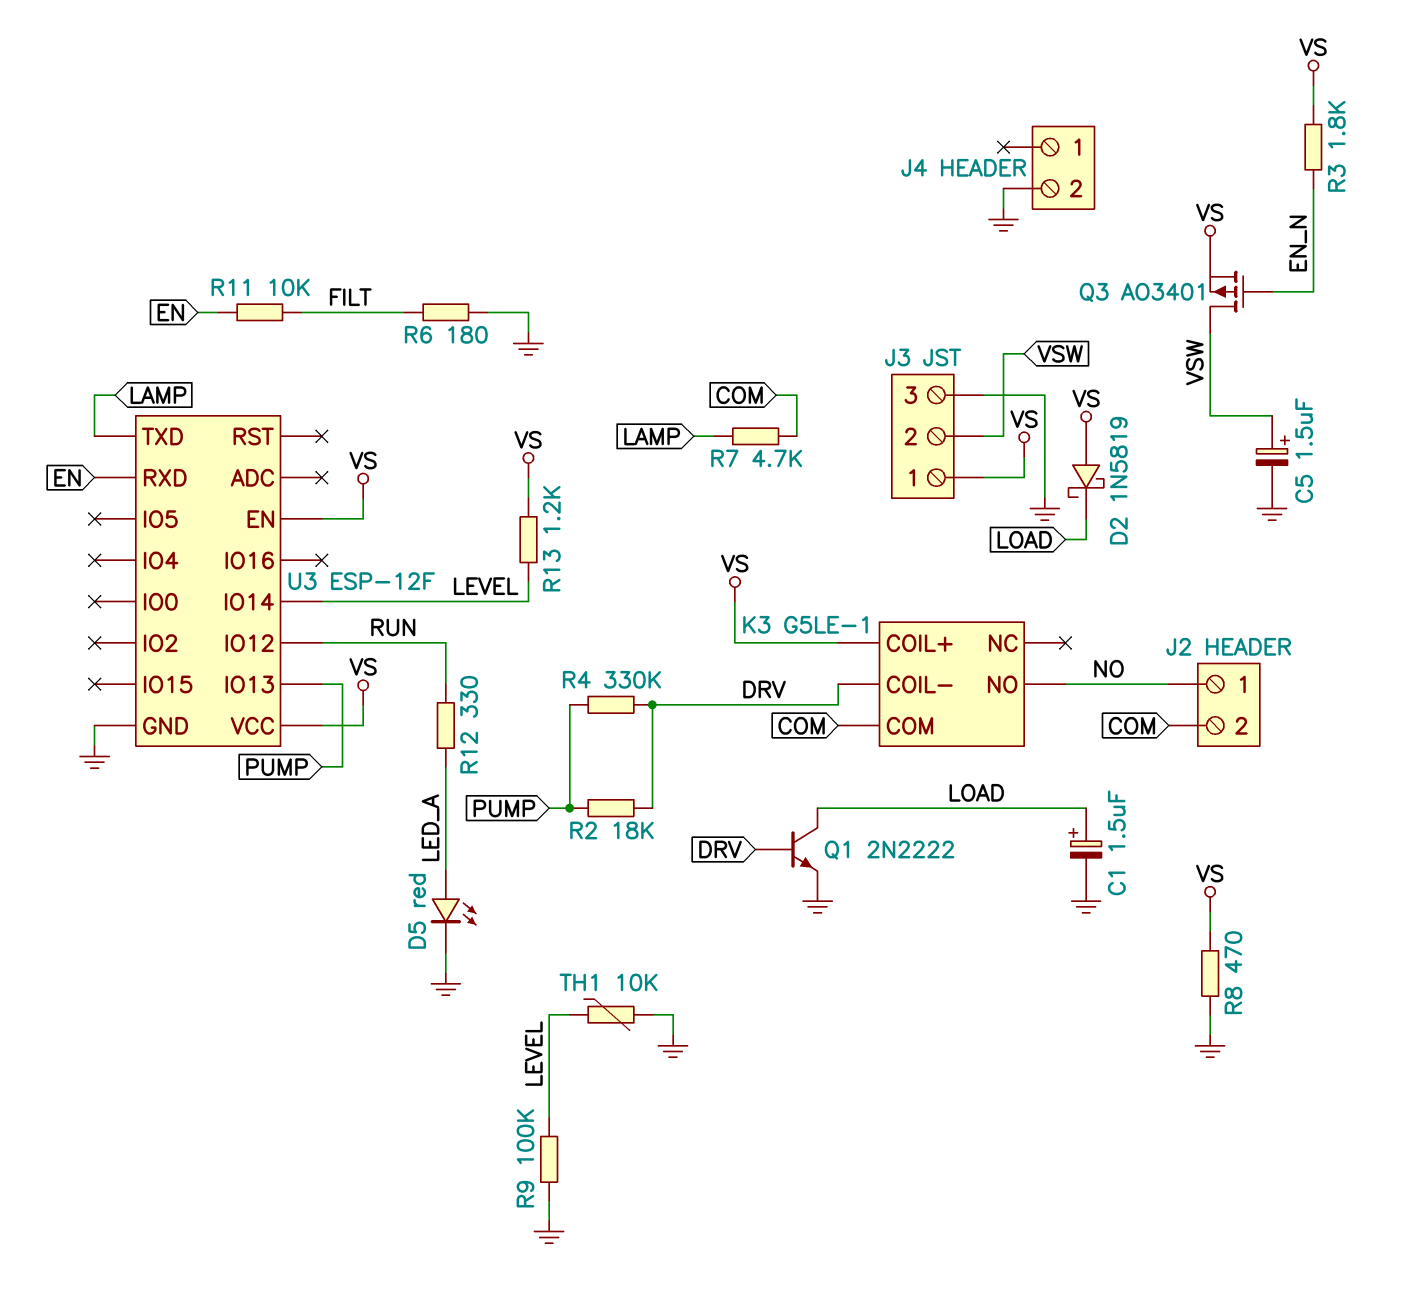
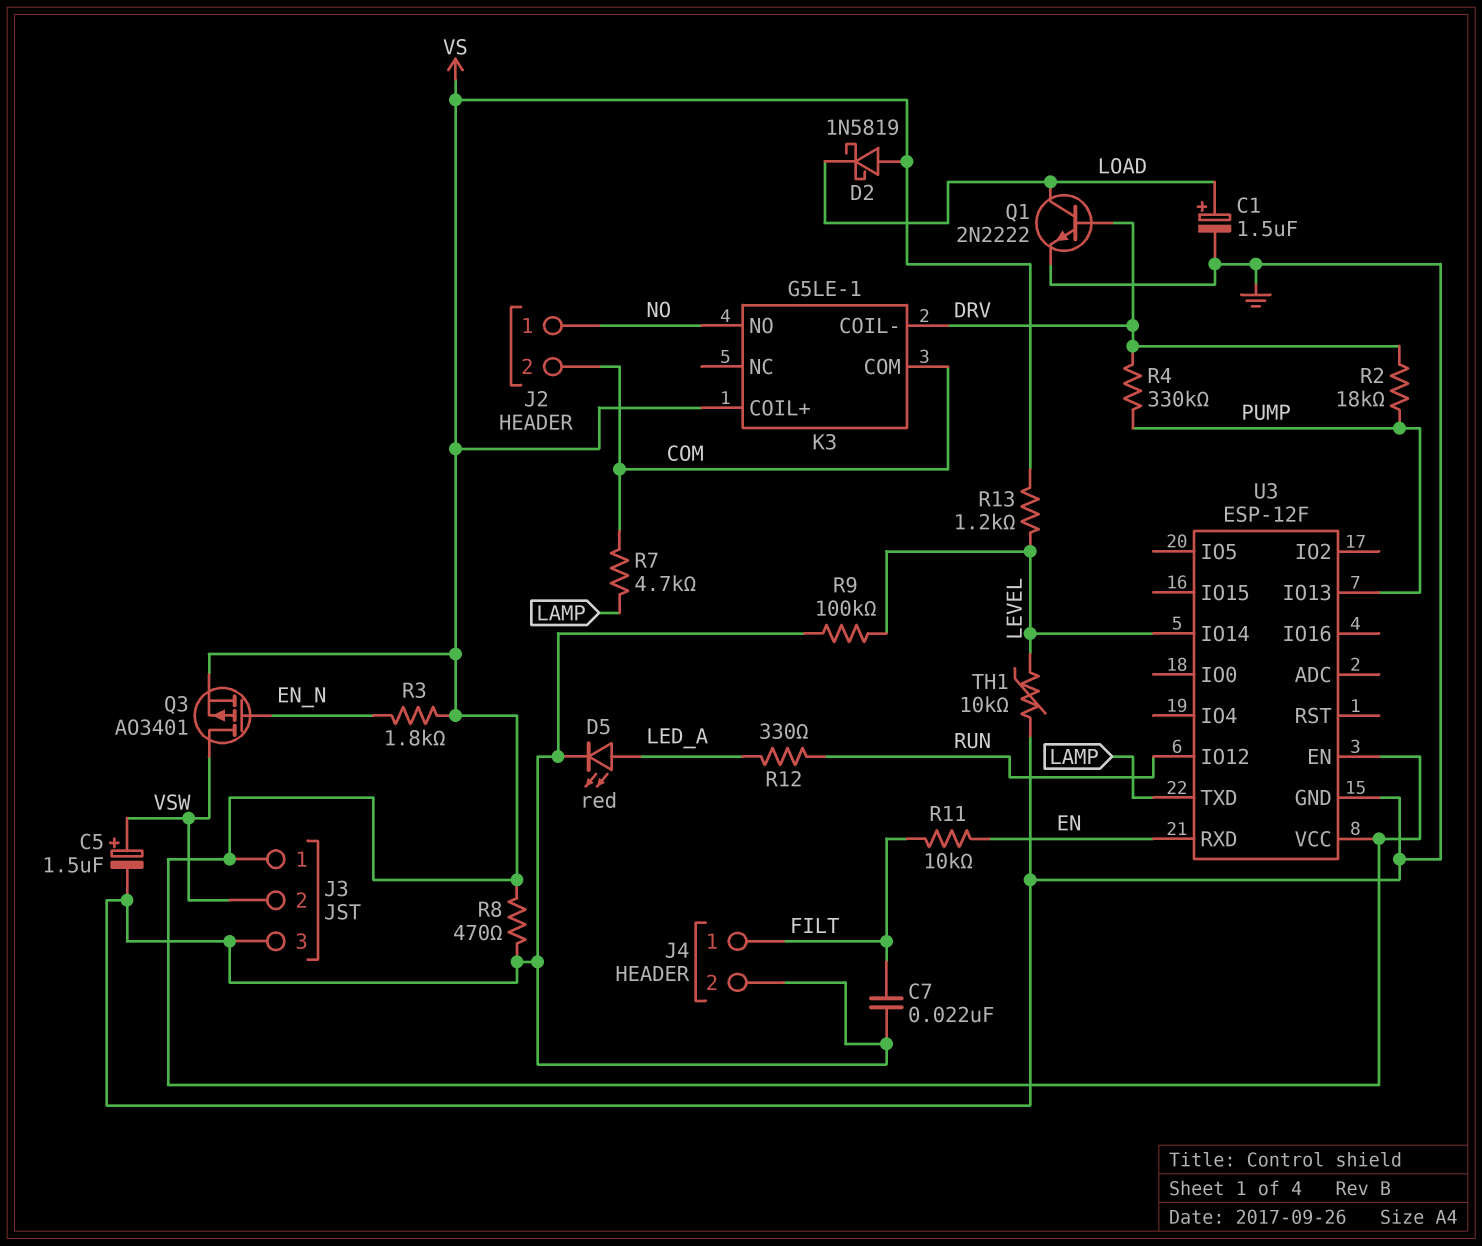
C7: none -> 22nF (FILT, GND)
J4 pin 1: none -> FILT
R6: 180 (FILT, GND) -> none

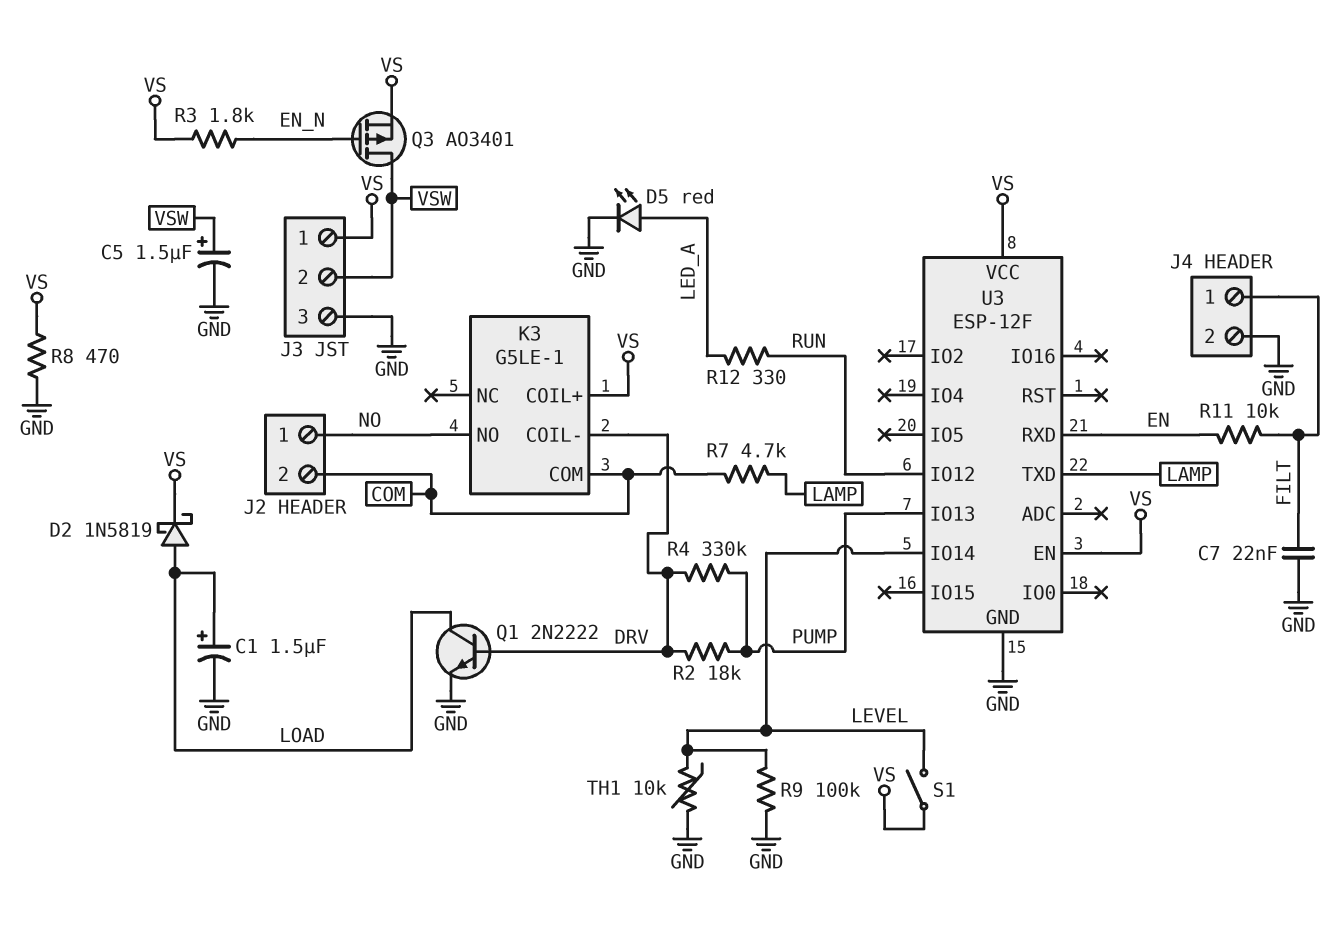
D2: schottky 1N5819 (A VS, K LOAD) -> schottky 1N5819 (A LOAD, K VS)
R13: 1.2k (LEVEL, VS) -> none
S1: none -> switch (LEVEL, VS)

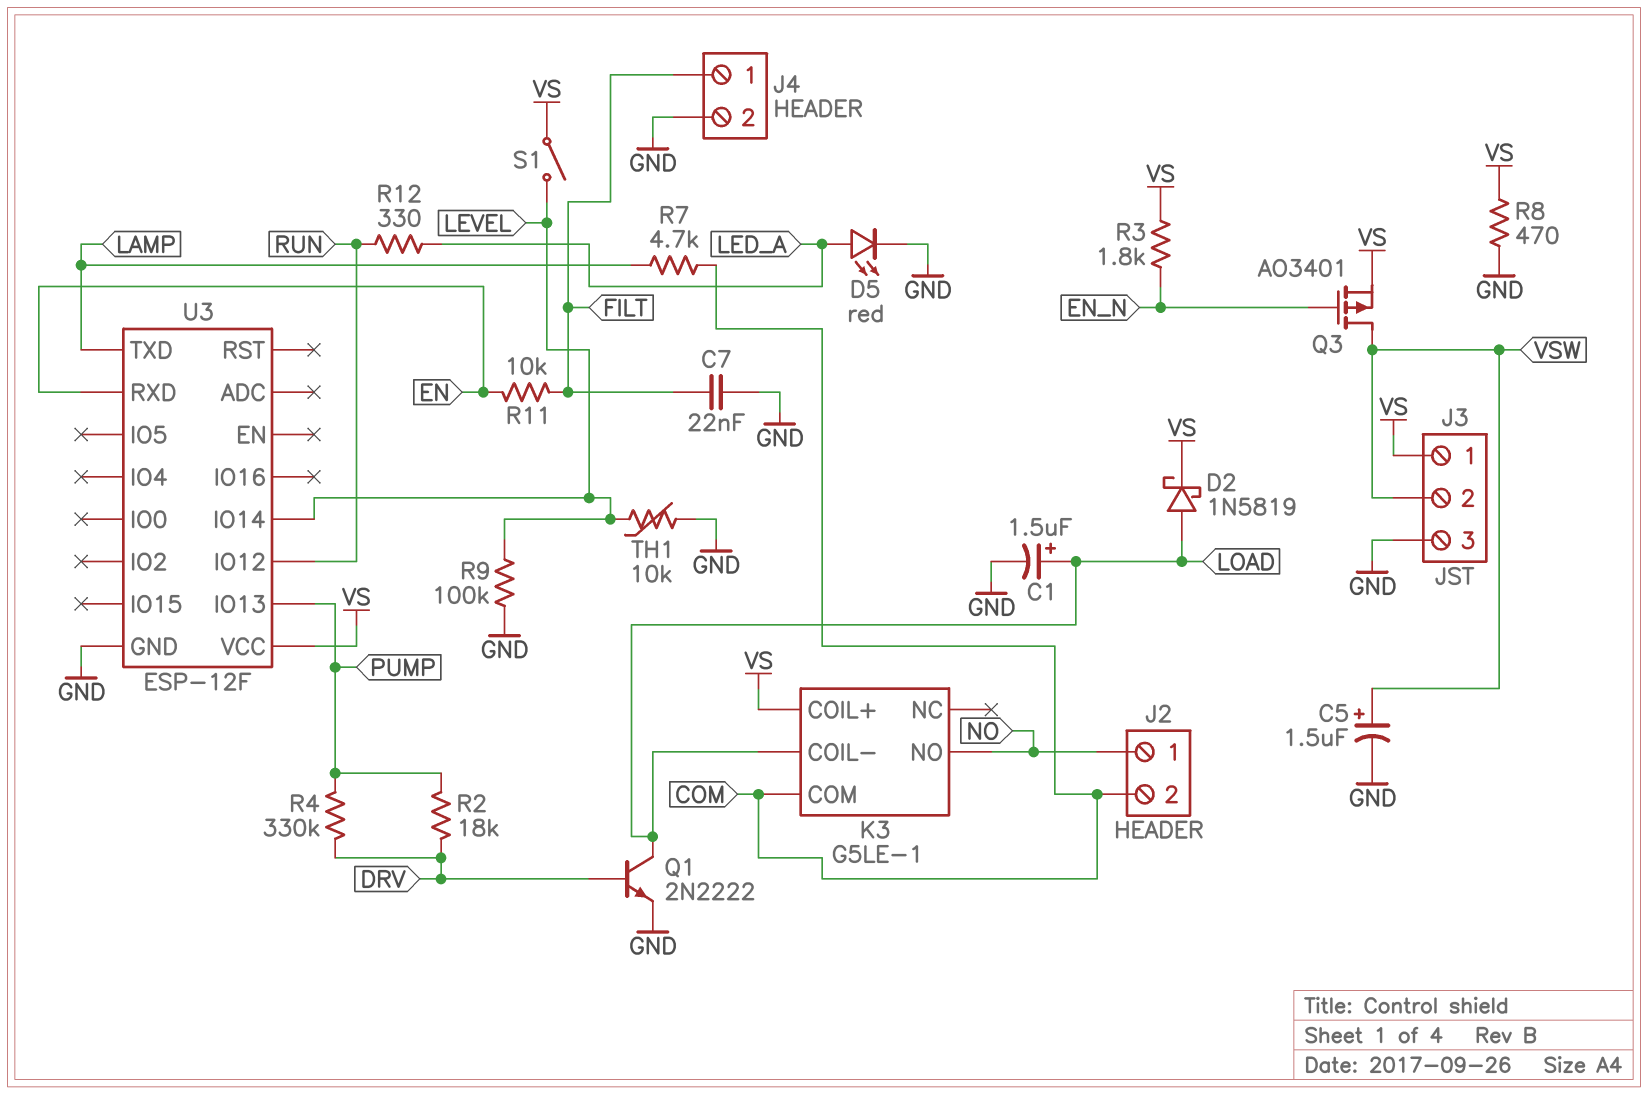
K3 pin COIL-: DRV -> LOAD
U3 pin EN: VS -> none

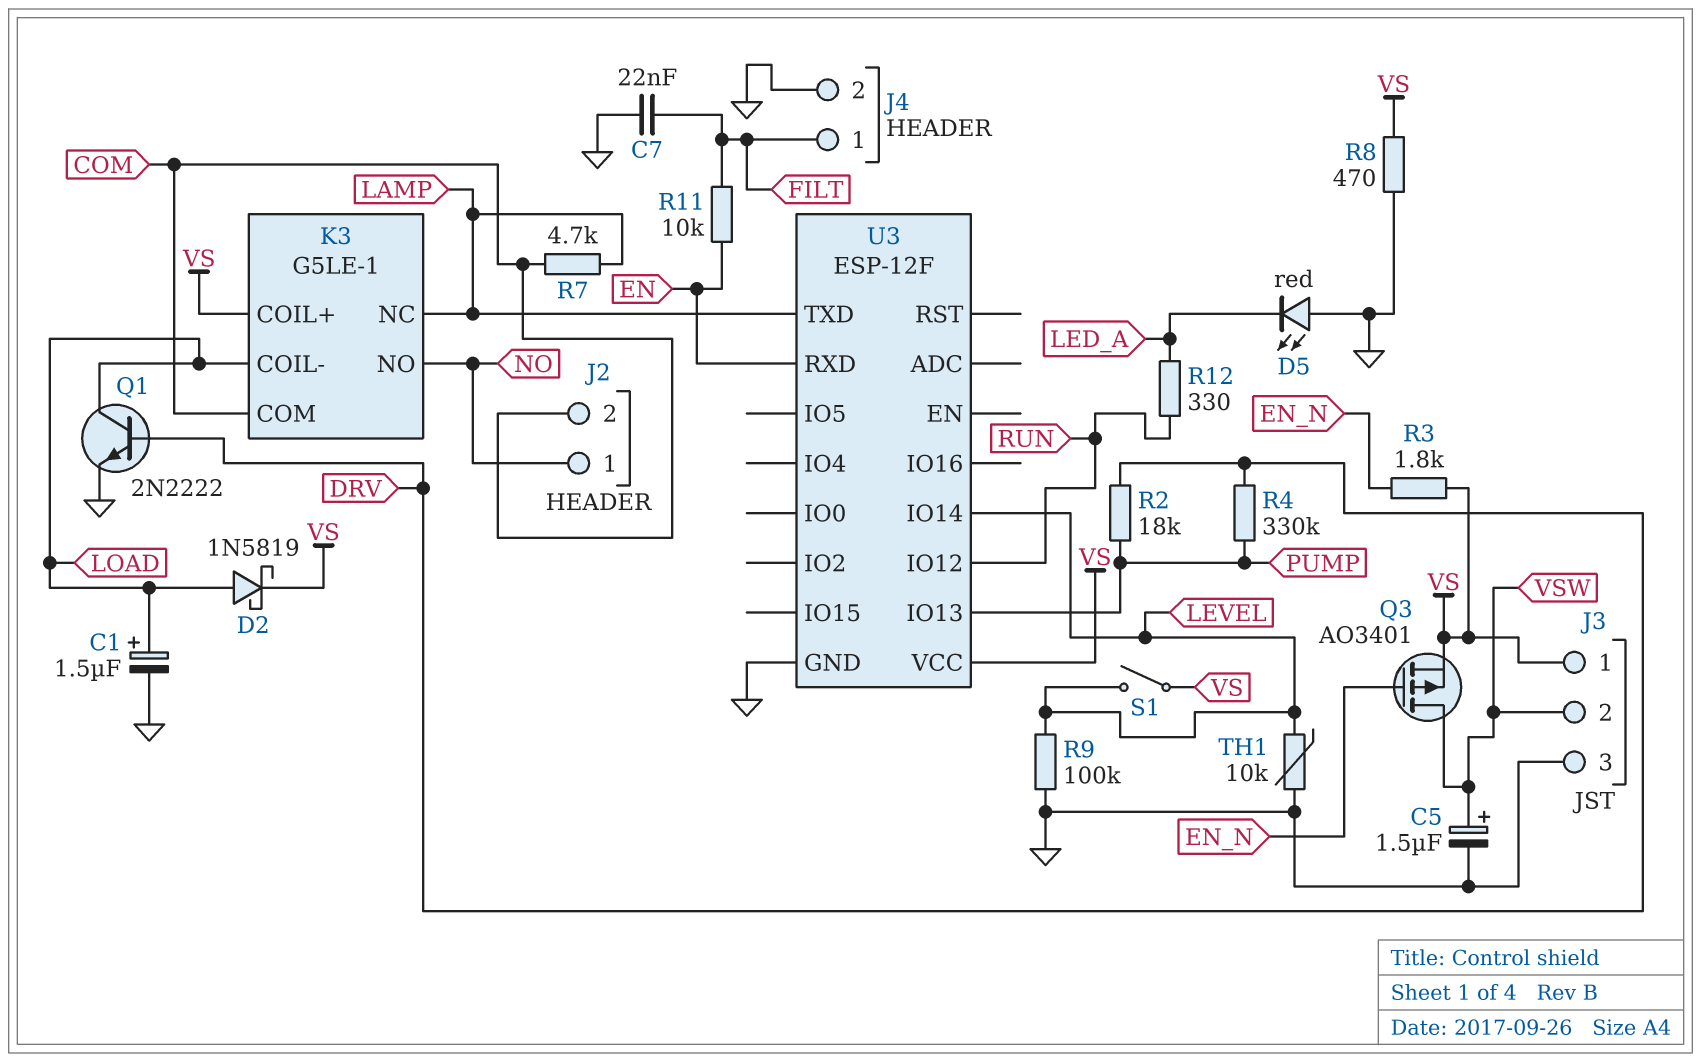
D5: LED red (A LED_A, K GND) -> LED red (A GND, K LED_A)
K3 pin NC: none -> LAMP

